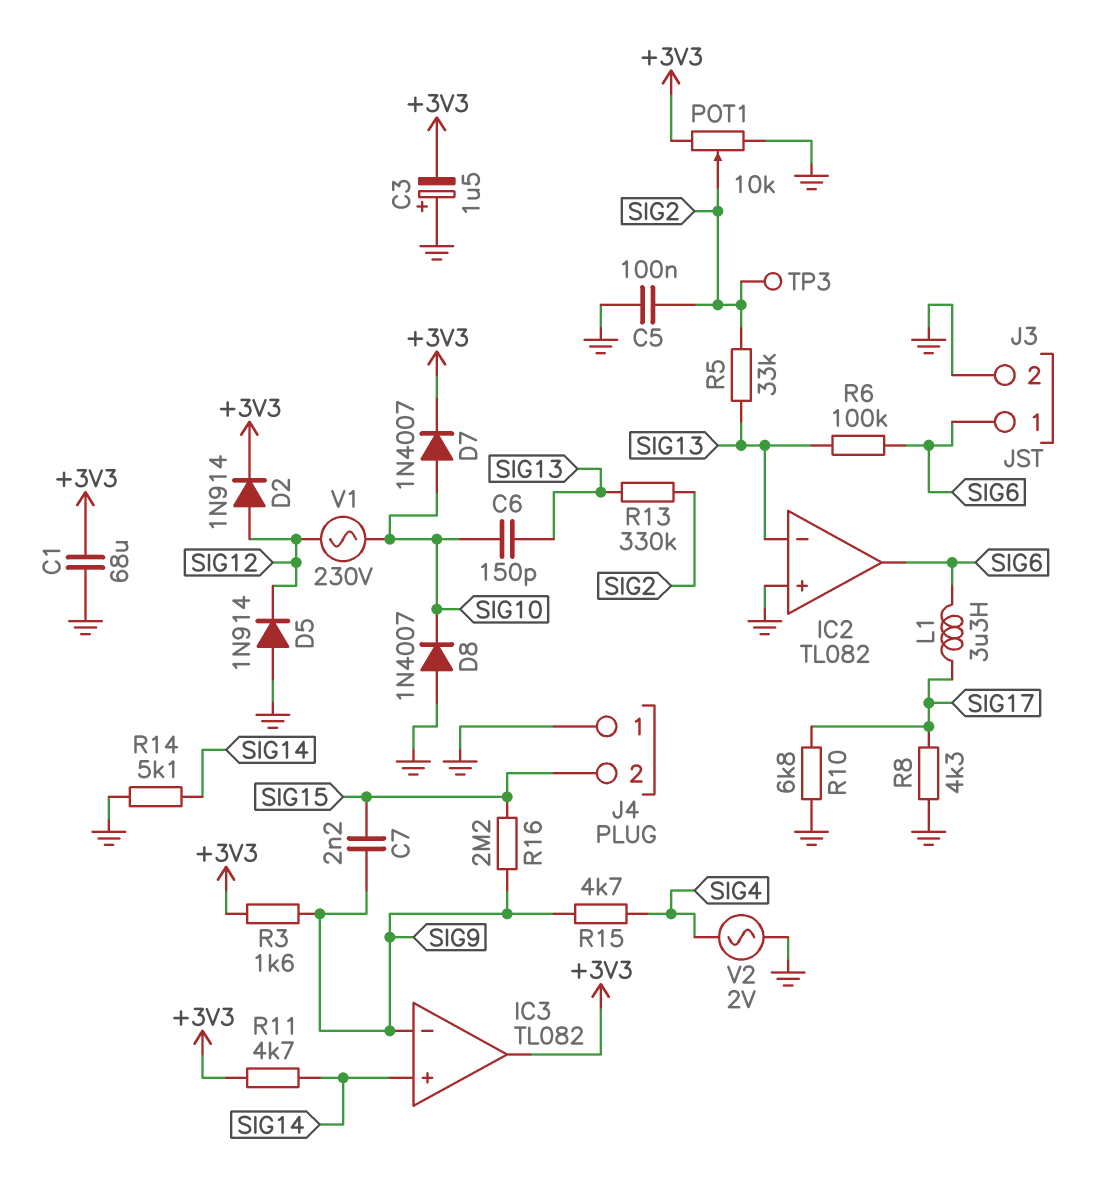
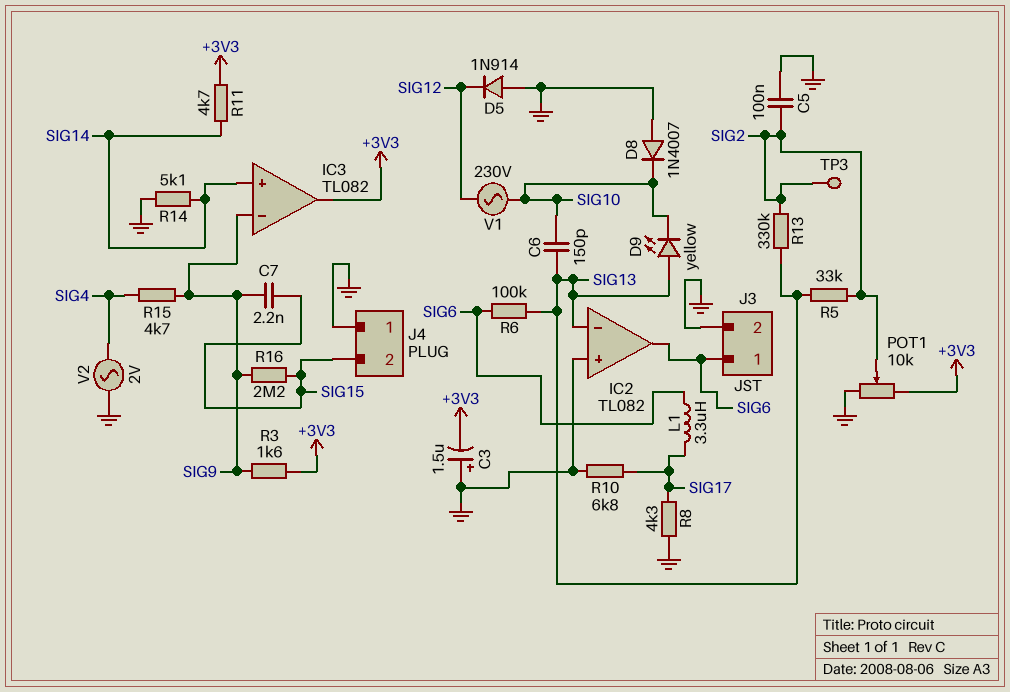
C1: 68uF (+3V3, GND) -> none
D2: diode 1N914 (A SIG12, K +3V3) -> none
D7: diode 1N4007 (A SIG10, K +3V3) -> none
D9: none -> LED yellow (A SIG13, K SIG10)

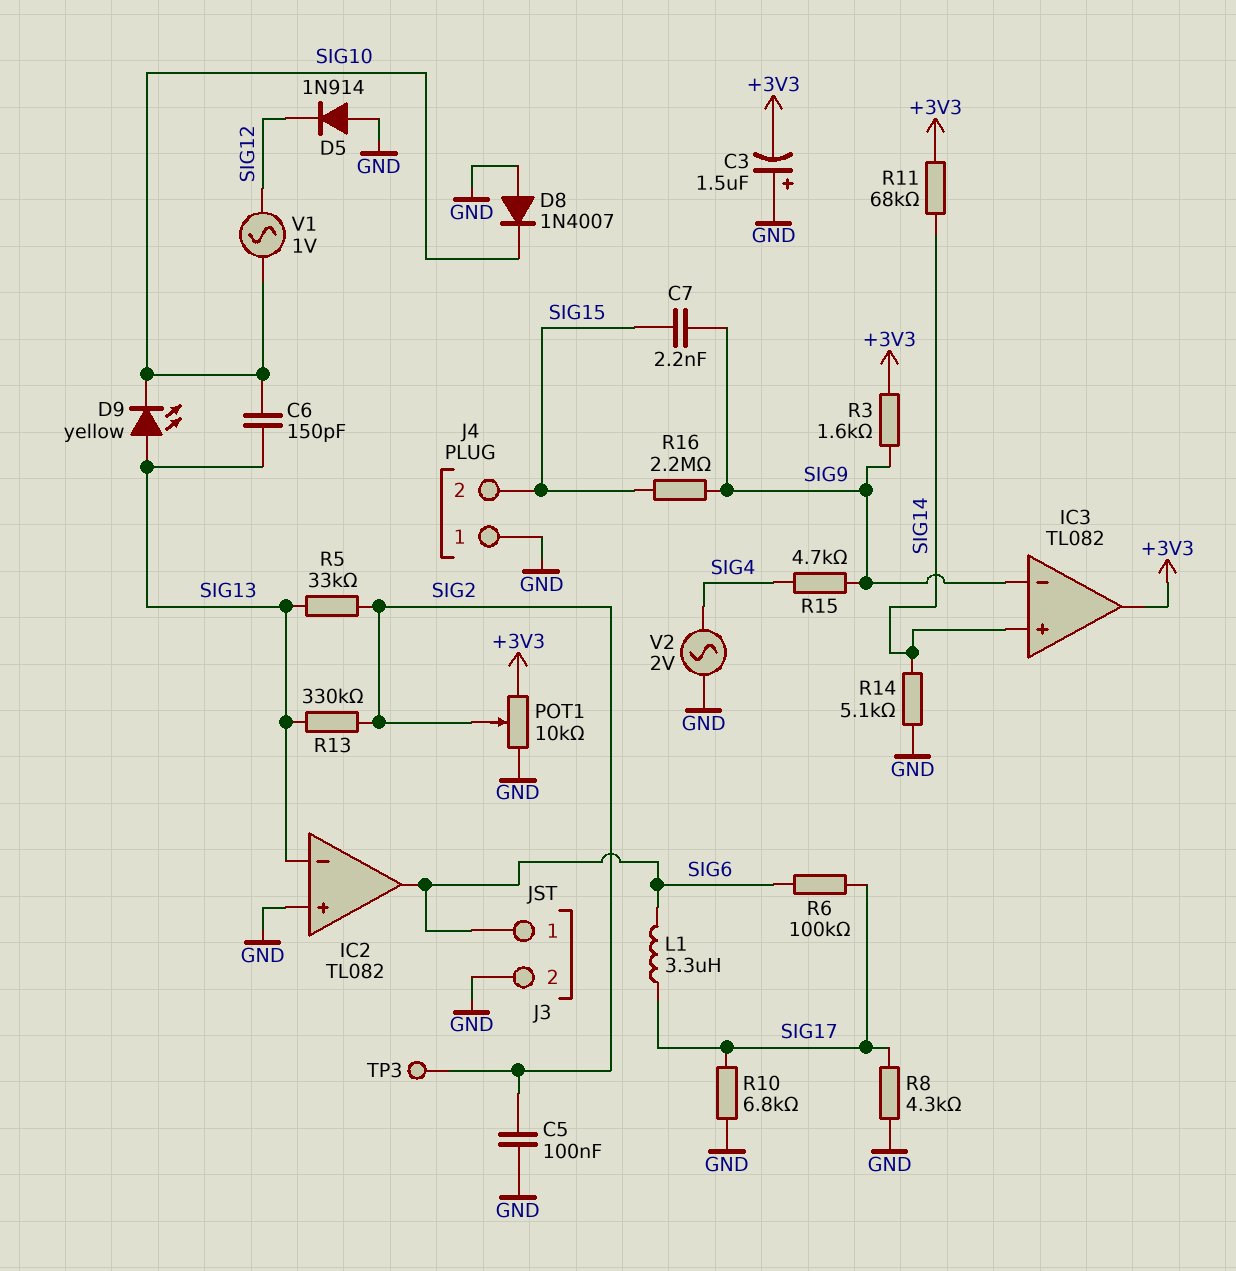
R6: 100k (SIG6, SIG13) -> 100k (SIG6, SIG17)
R11: 4.7k (+3V3, SIG14) -> 68k (+3V3, SIG14)
V1: AC 230V (SIG10, SIG12) -> AC 1V (SIG10, SIG12)

